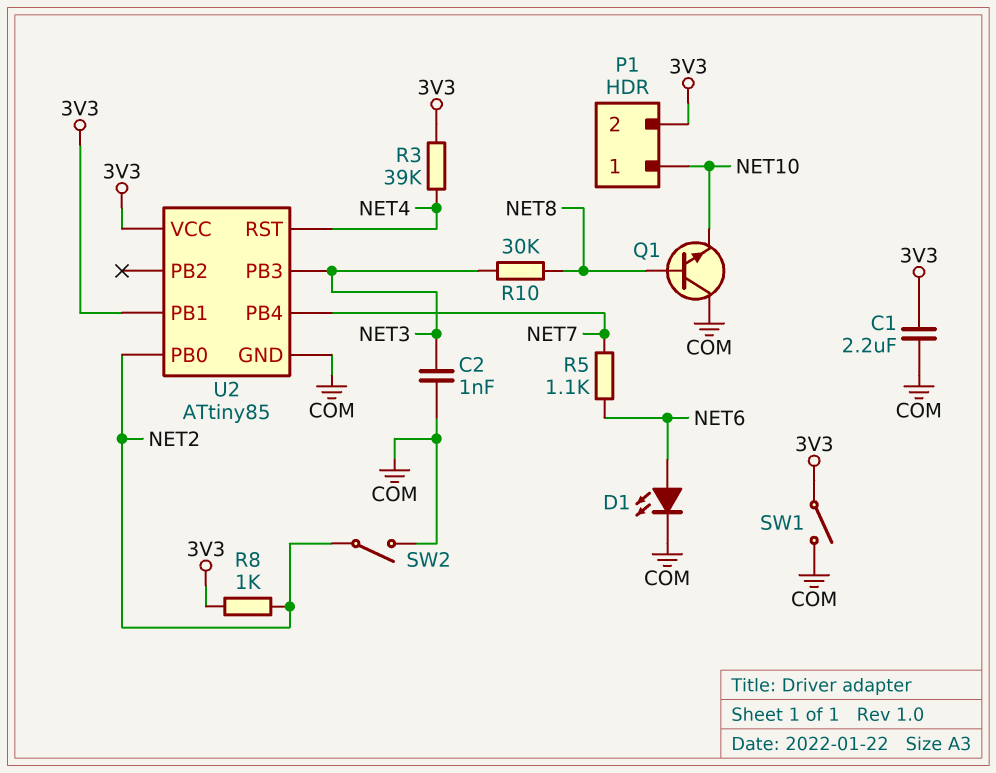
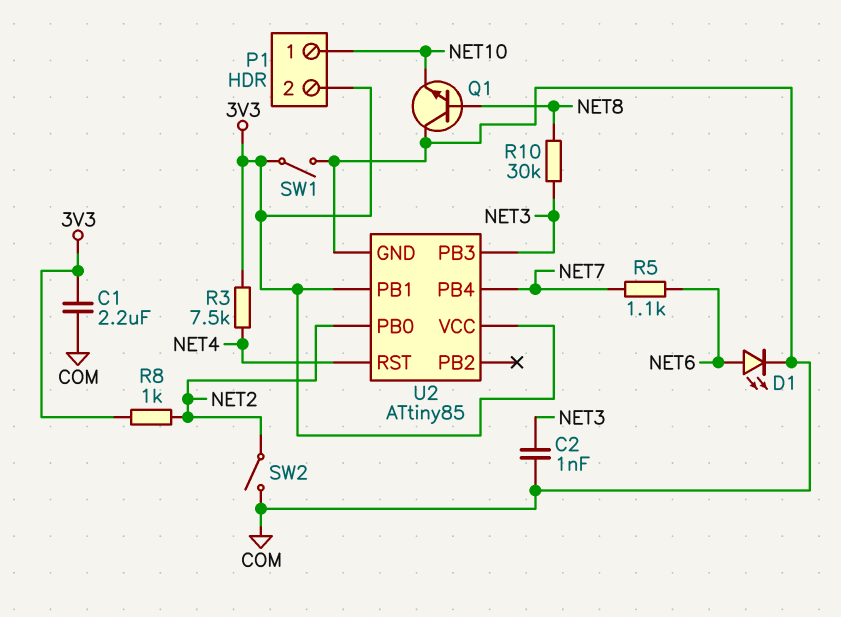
R3: 39k (3V3, NET4) -> 7.5k (3V3, NET4)

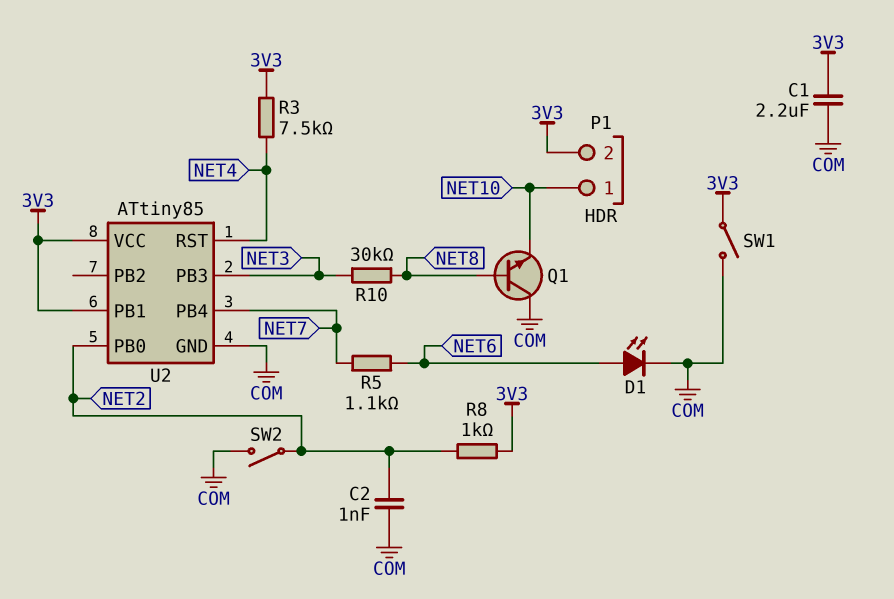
C2: 1nF (COM, NET3) -> 1nF (COM, NET2)

